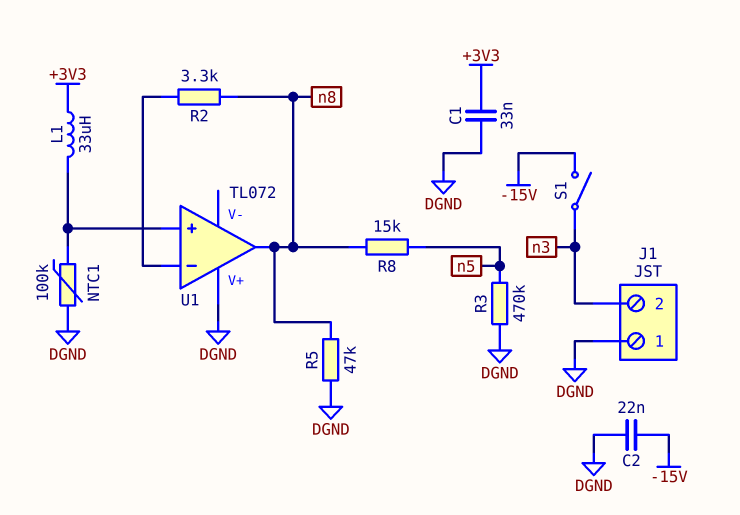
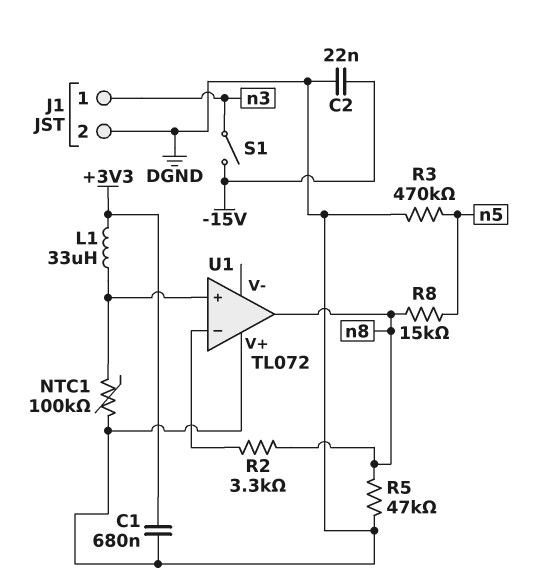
C1: 33nF (+3V3, DGND) -> 680nF (+3V3, DGND)
J1 pin 1: DGND -> n3
J1 pin 2: n3 -> DGND

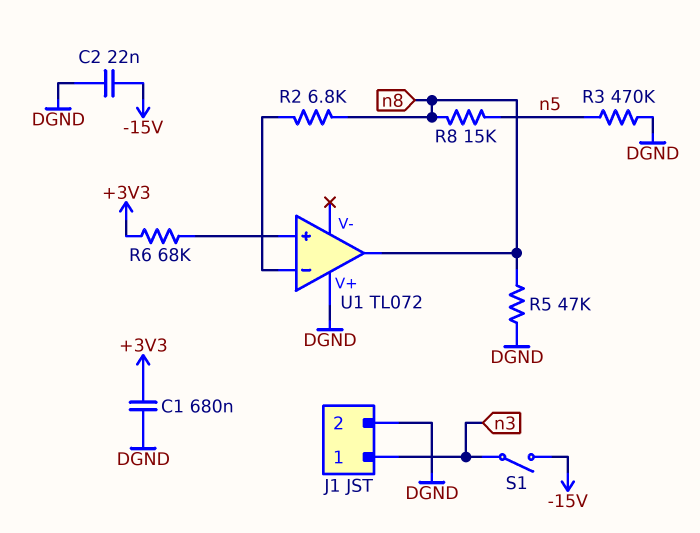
L1: 33uH (+3V3, U1/in+) -> none
NTC1: 100k (DGND, U1/in+) -> none
R2: 3.3k (U1/in-, n8) -> 6.8k (U1/in-, n8)
R6: none -> 68k (+3V3, U1/in+)

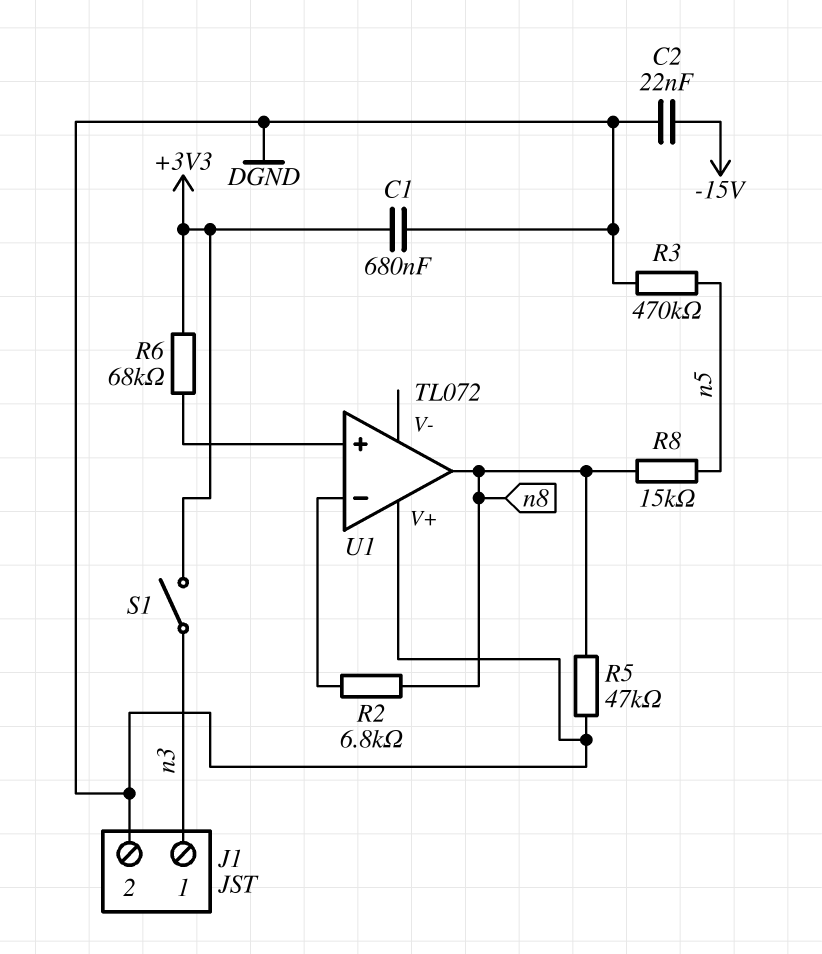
S1: switch (-15V, n3) -> switch (+3V3, n3)

